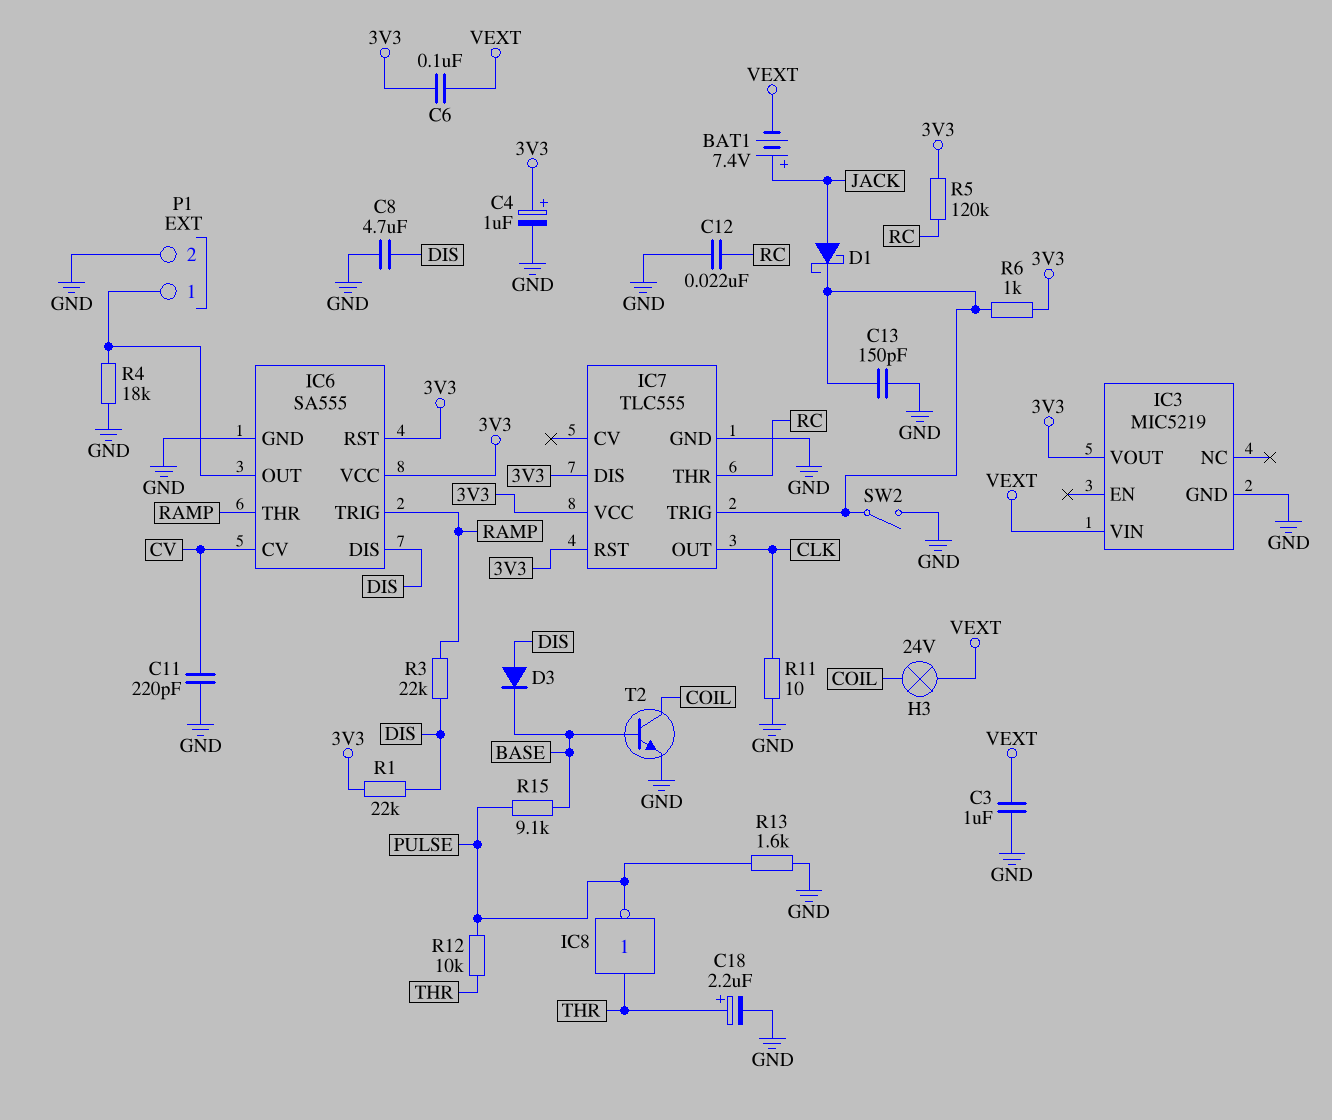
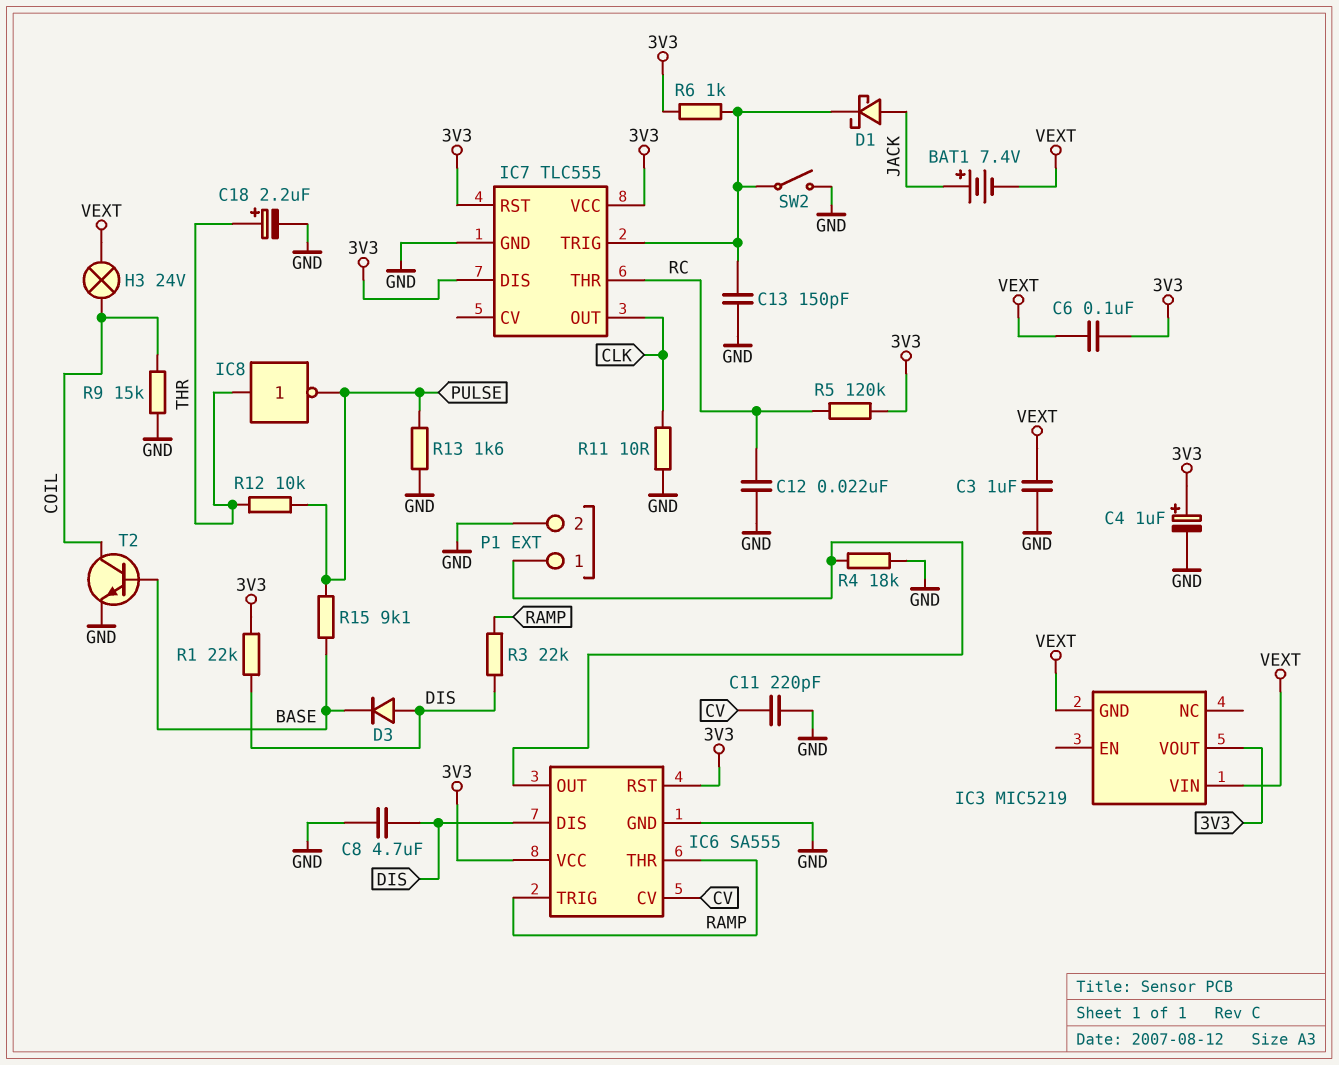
IC3 pin GND: GND -> VEXT
R9: none -> 15k (COIL, GND)

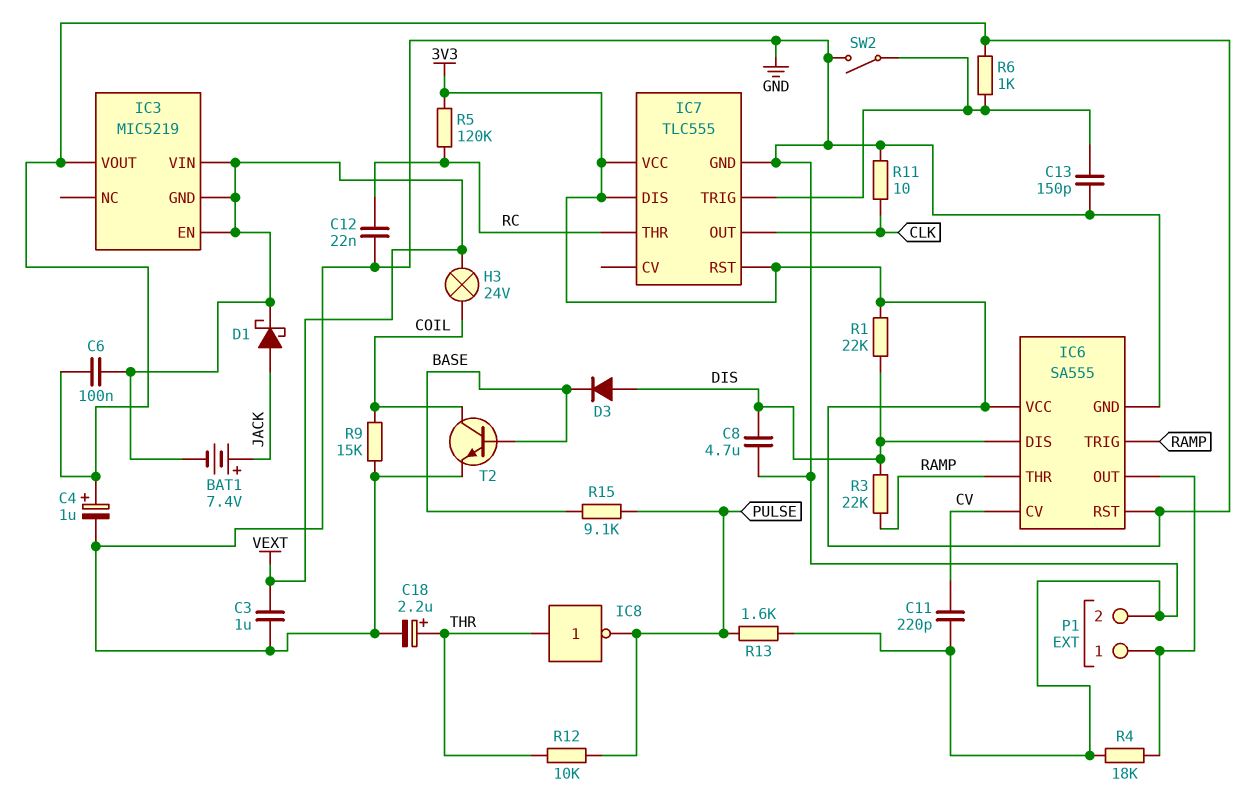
D1: schottky (A JACK, K IC7/TRIG) -> schottky (A JACK, K VEXT)
IC3 pin EN: none -> VEXT

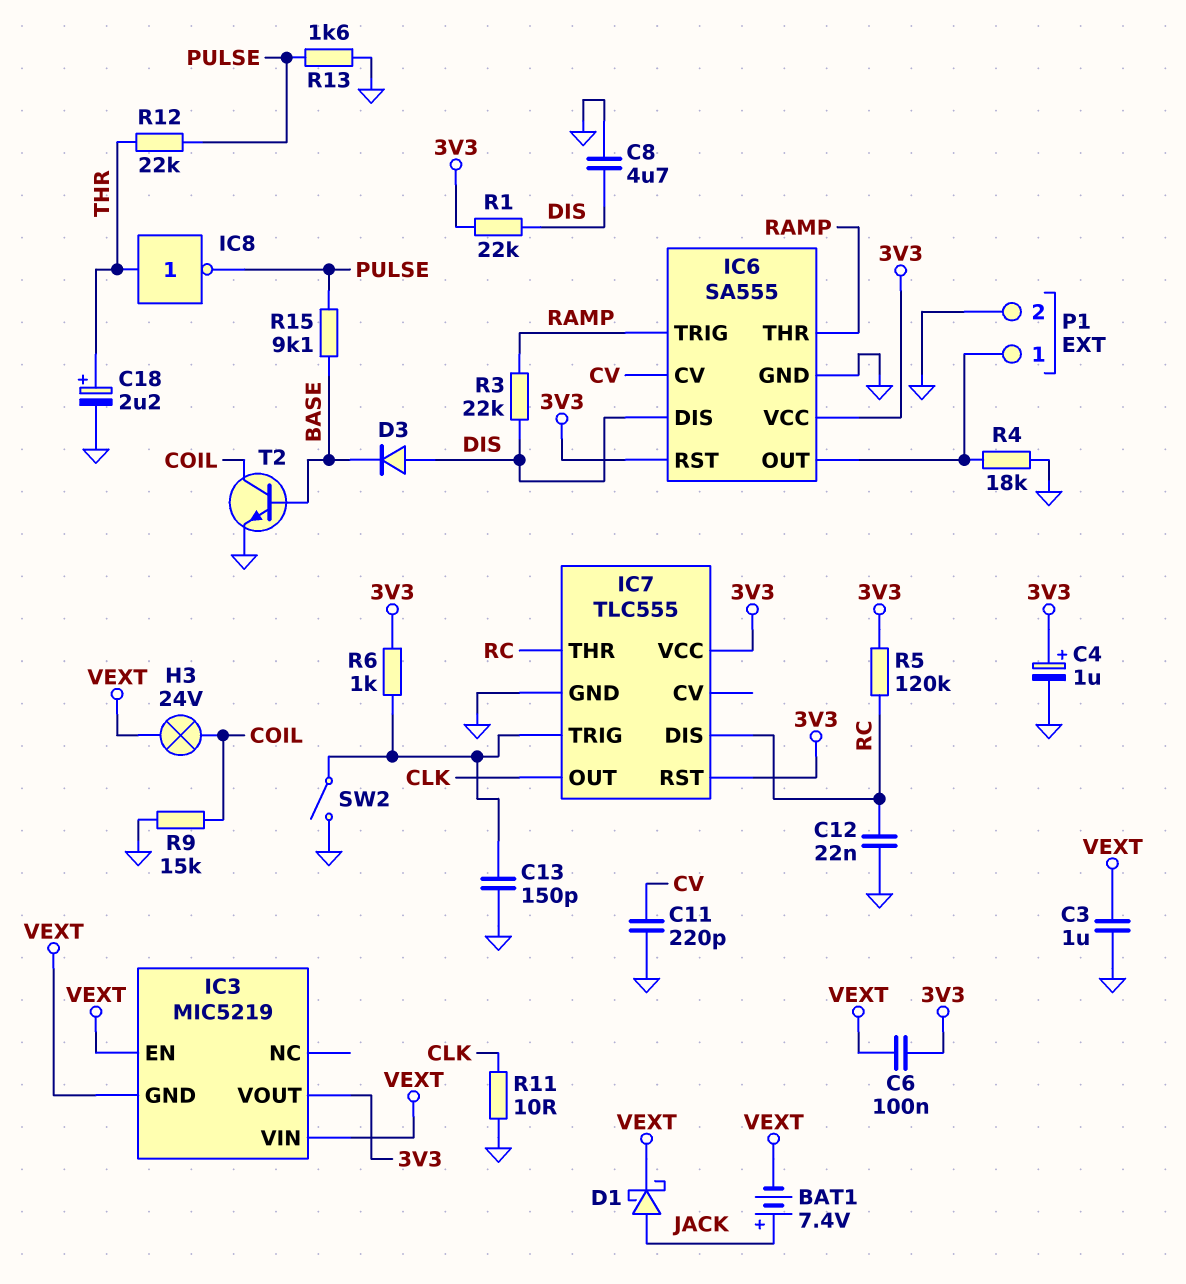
IC7 pin DIS: 3V3 -> RC
R12: 10k (PULSE, THR) -> 22k (PULSE, THR)

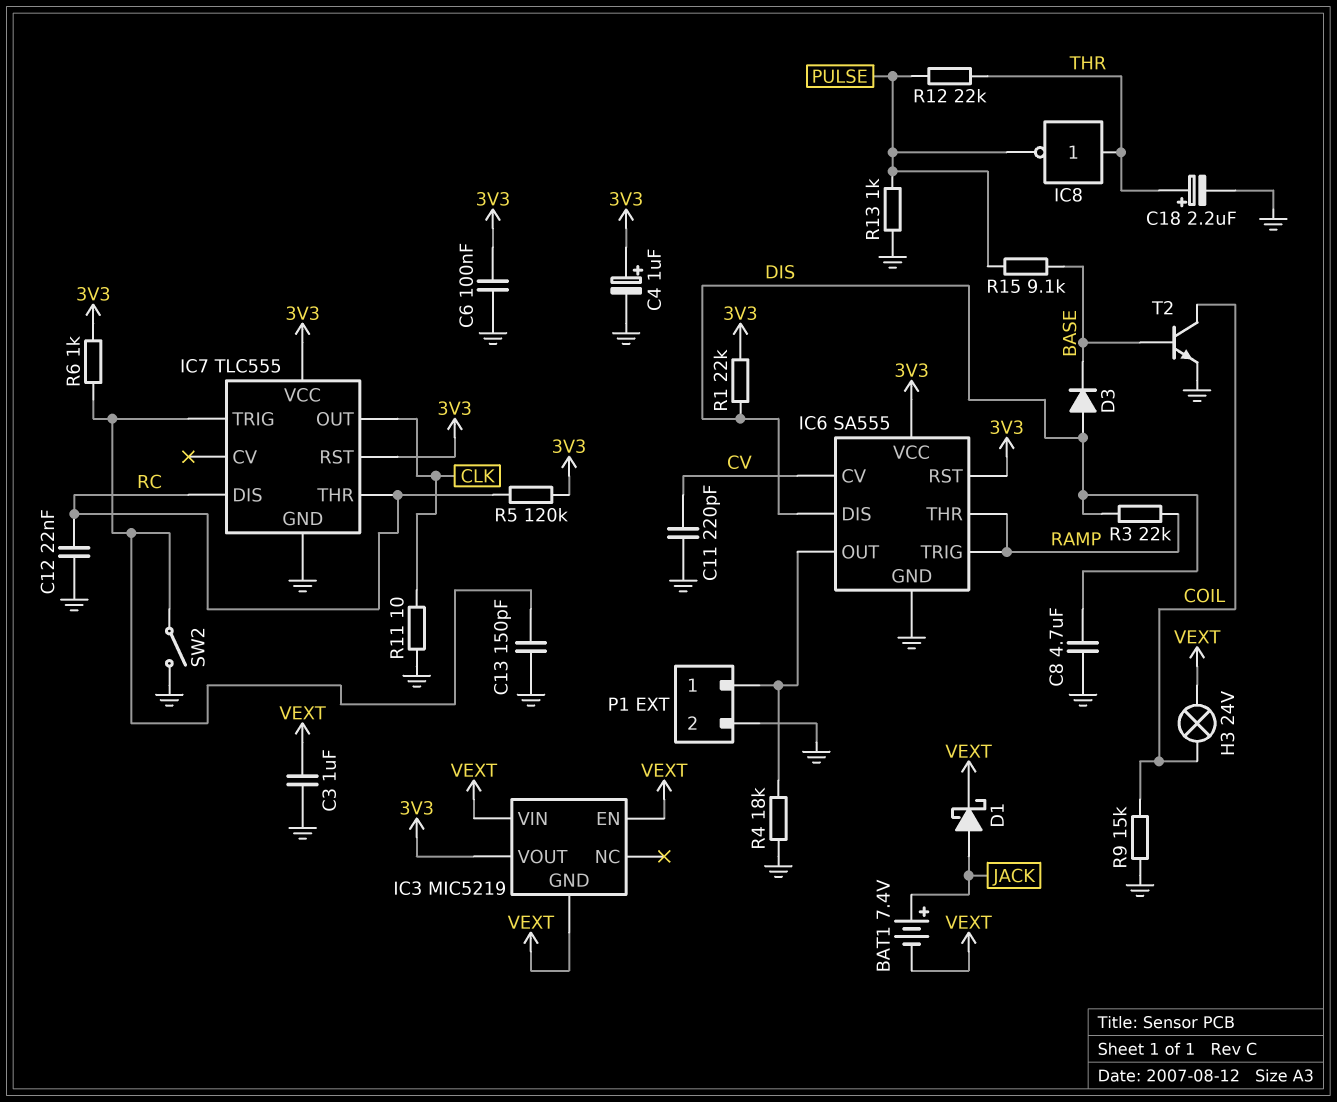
C6: 100nF (3V3, VEXT) -> 100nF (3V3, GND)
R13: 1.6k (GND, PULSE) -> 1k (GND, PULSE)

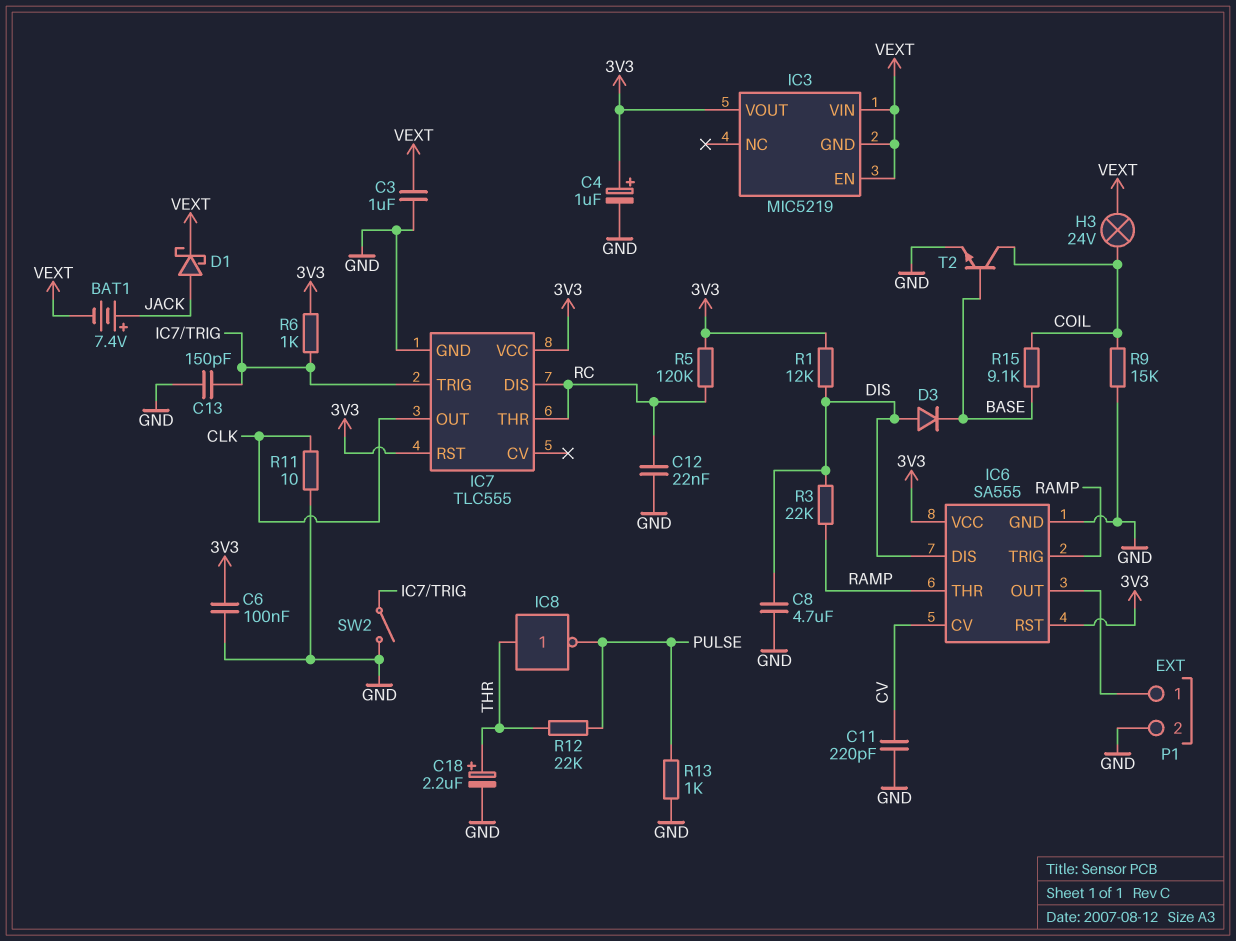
R1: 22k (3V3, DIS) -> 12k (3V3, DIS)
R4: 18k (GND, IC6/OUT) -> none
R15: 9.1k (BASE, PULSE) -> 9.1k (BASE, COIL)

